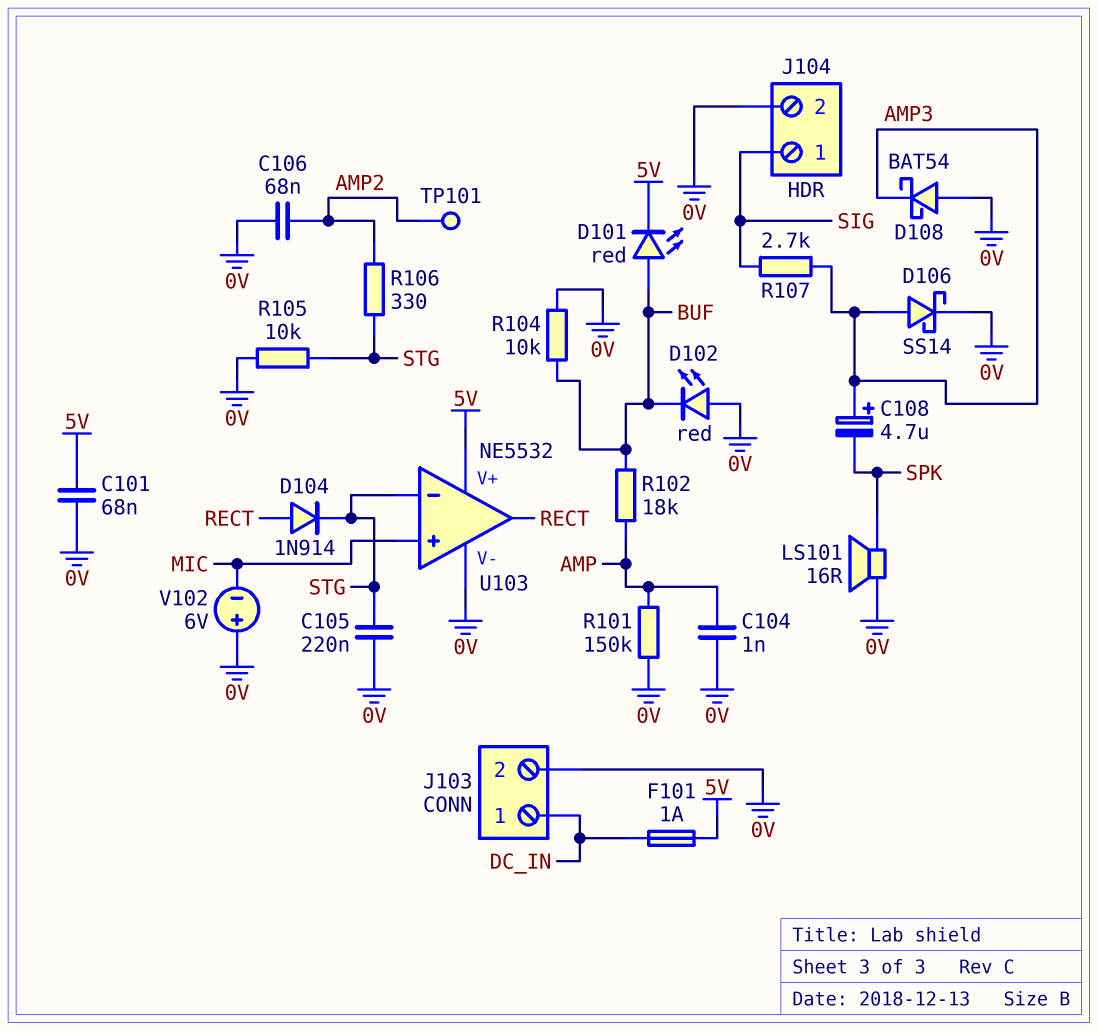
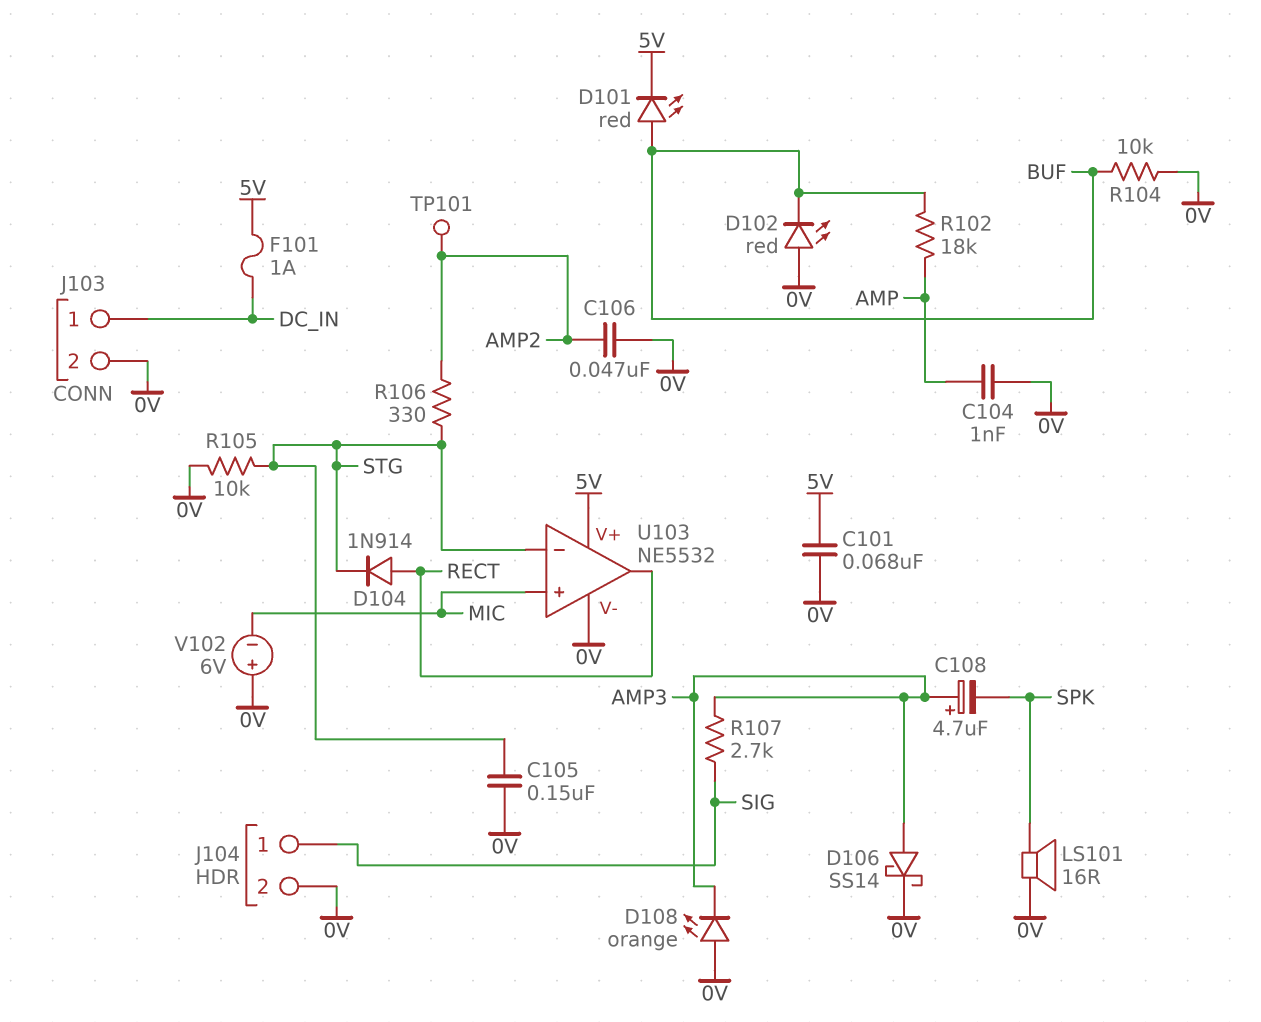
C105: 220nF (0V, STG) -> 150nF (0V, STG)
C106: 68nF (0V, AMP2) -> 47nF (0V, AMP2)
D108: schottky BAT54 (A 0V, K AMP3) -> LED orange (A 0V, K AMP3)
R101: 150k (0V, AMP) -> none

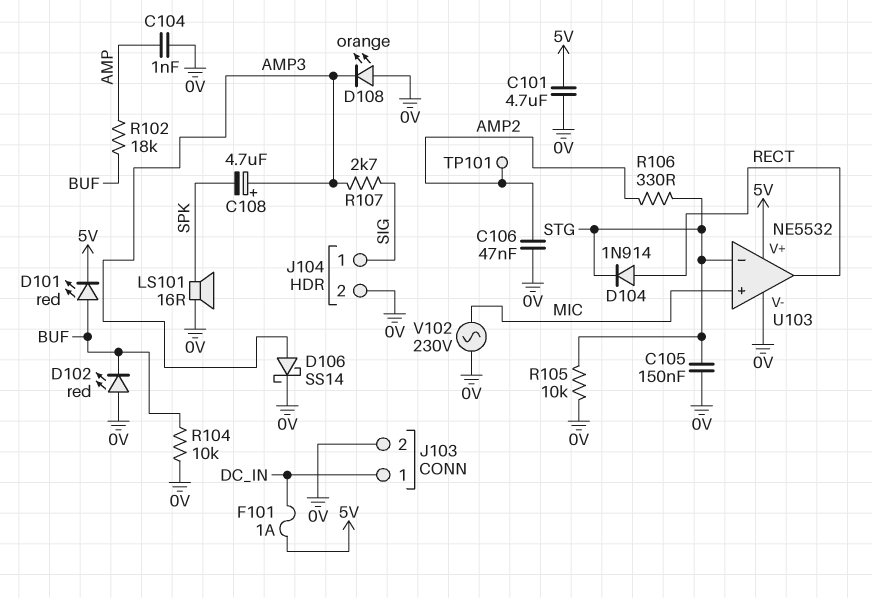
C101: 68nF (0V, 5V) -> 4.7uF (0V, 5V)
V102: 6V (plus 0V, minus MIC) -> AC 230V (0V, MIC)

